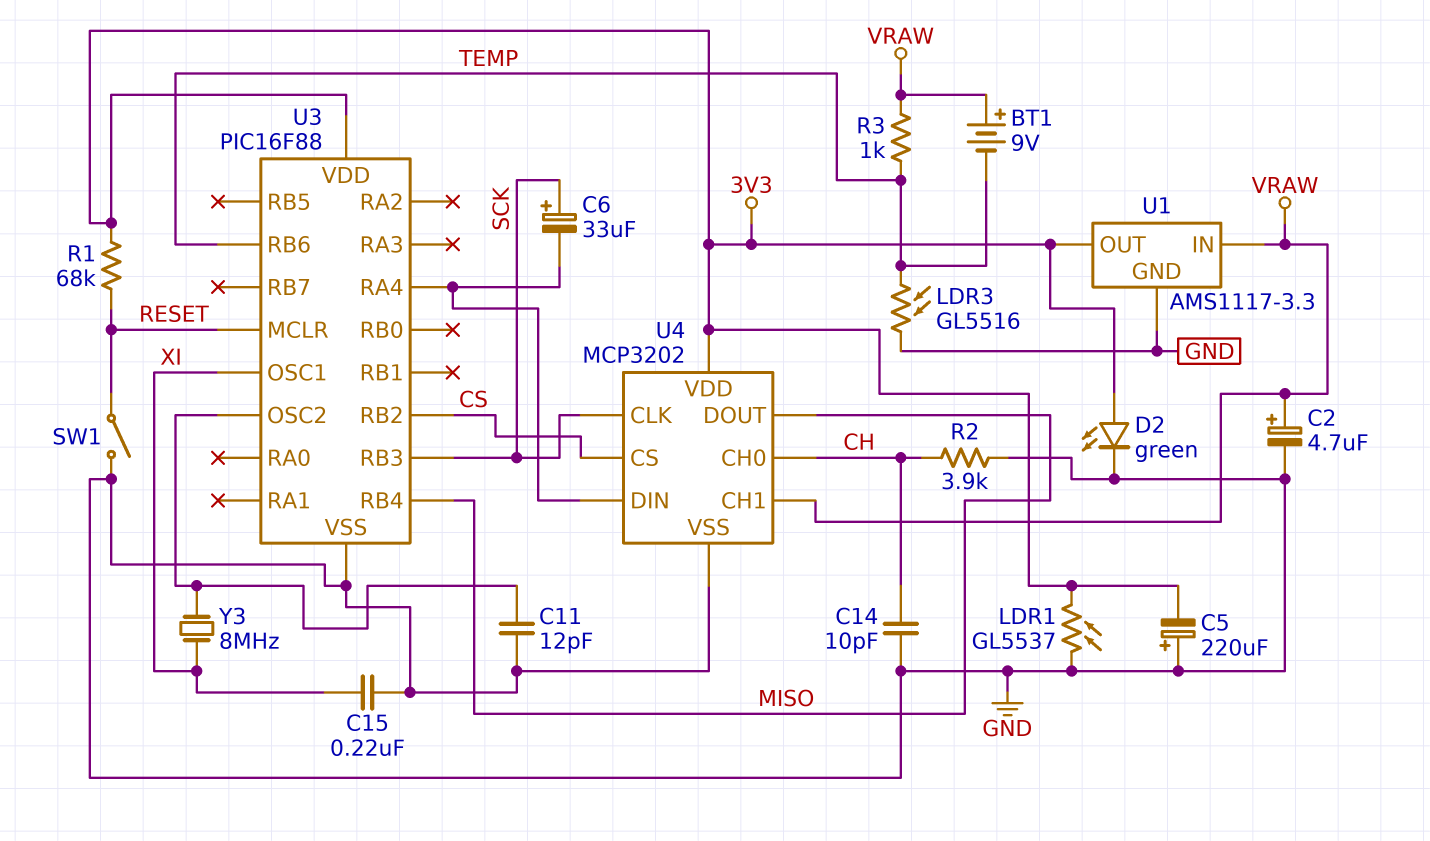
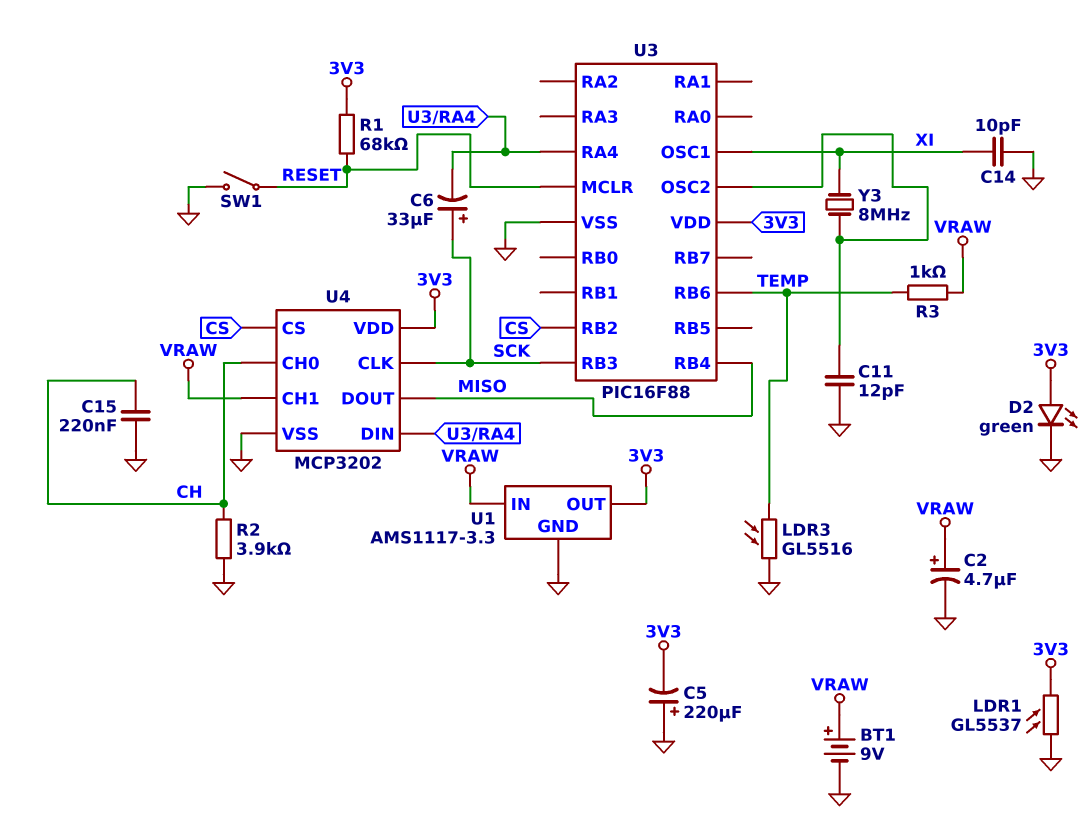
BT1: 9V (plus VRAW, minus TEMP) -> 9V (plus VRAW, minus GND)
C14: 10pF (CH, GND) -> 10pF (GND, XI)
C15: 220nF (GND, XI) -> 220nF (CH, GND)

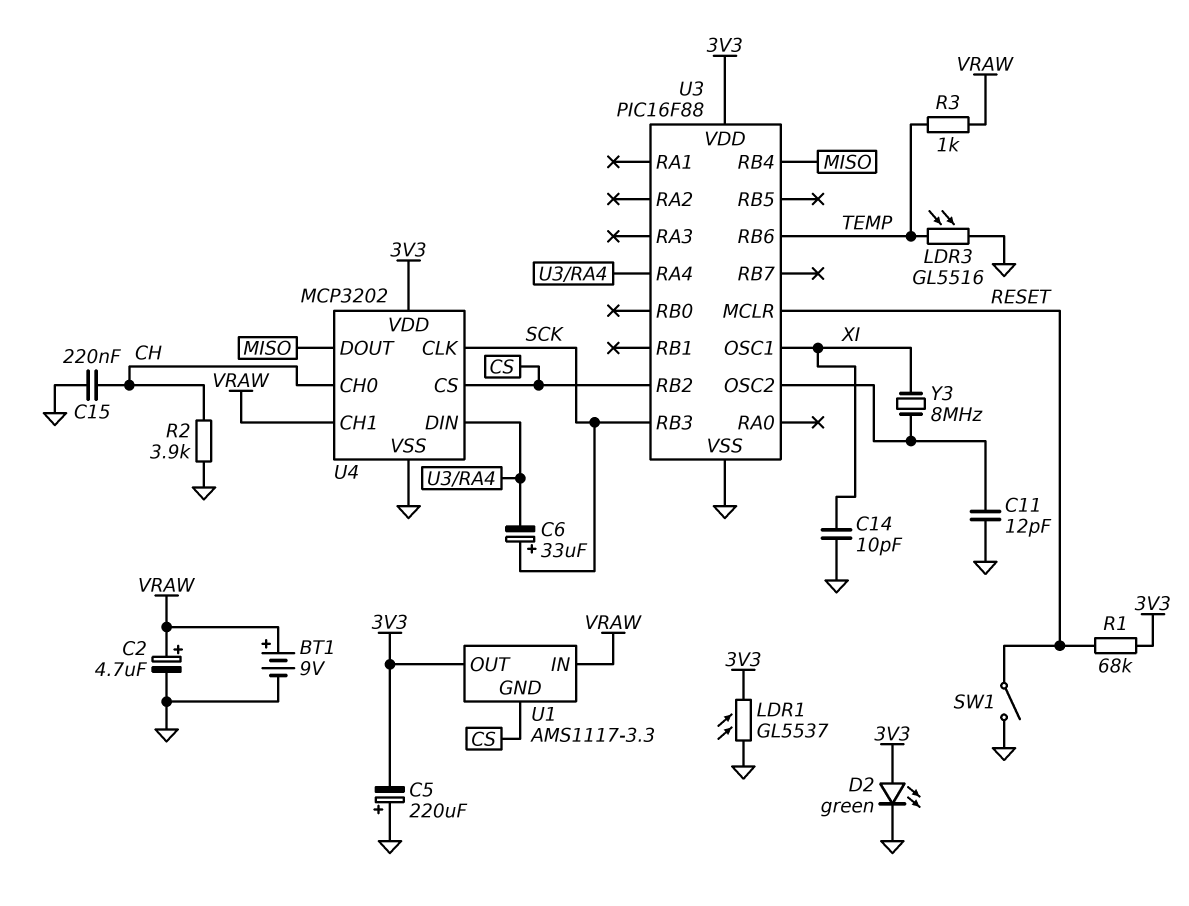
U1 pin GND: GND -> CS

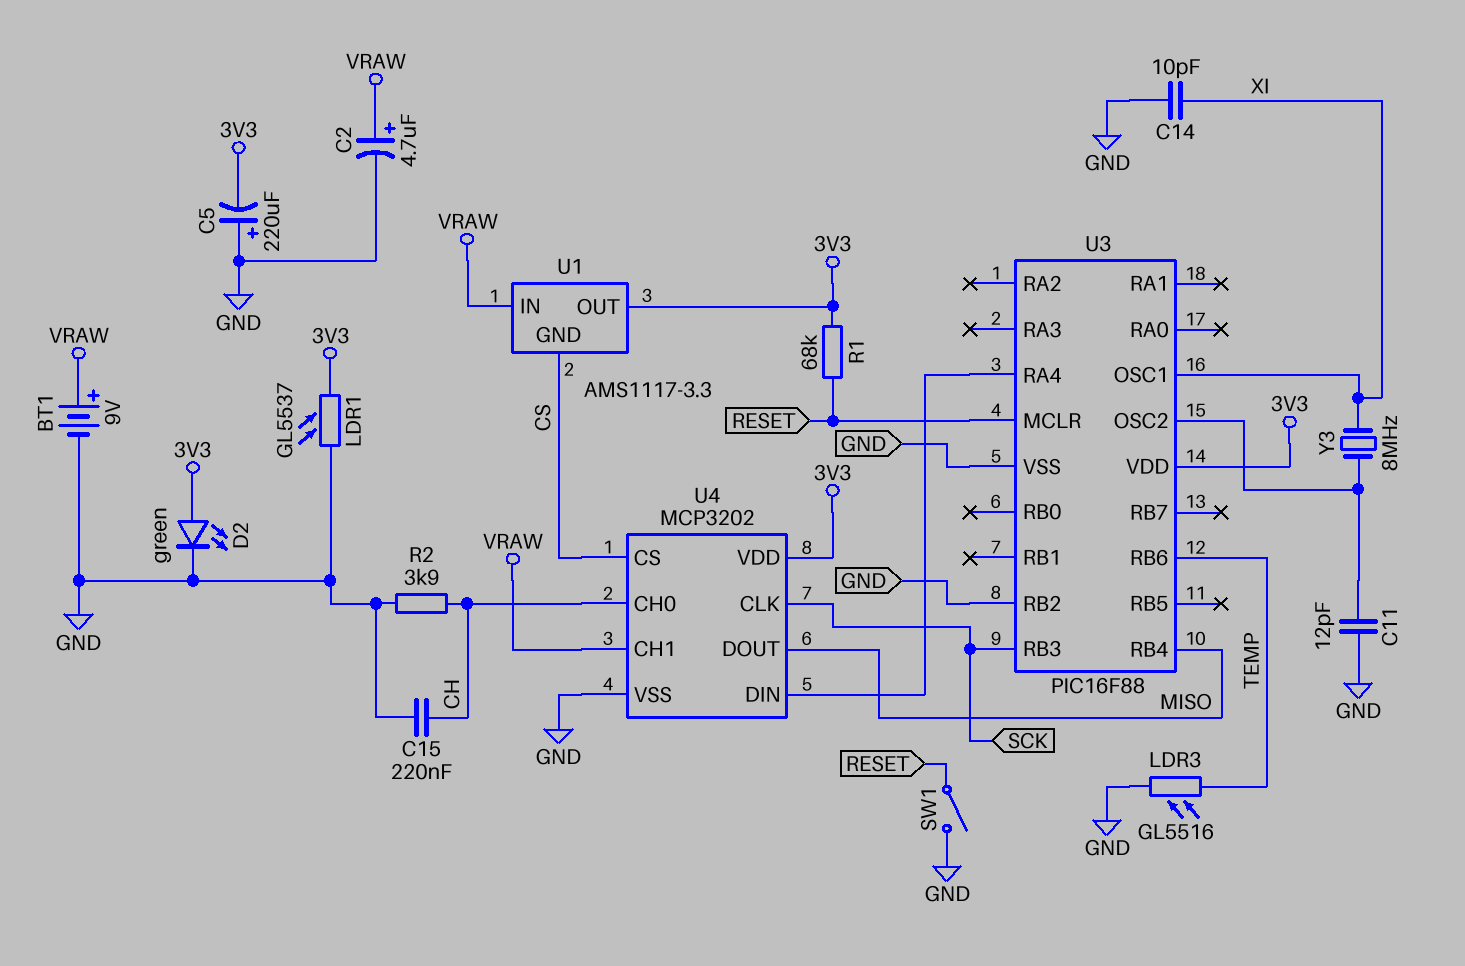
C6: 33uF (plus SCK, minus U3/RA4) -> none
R3: 1k (TEMP, VRAW) -> none
U3 pin RB2: CS -> GND

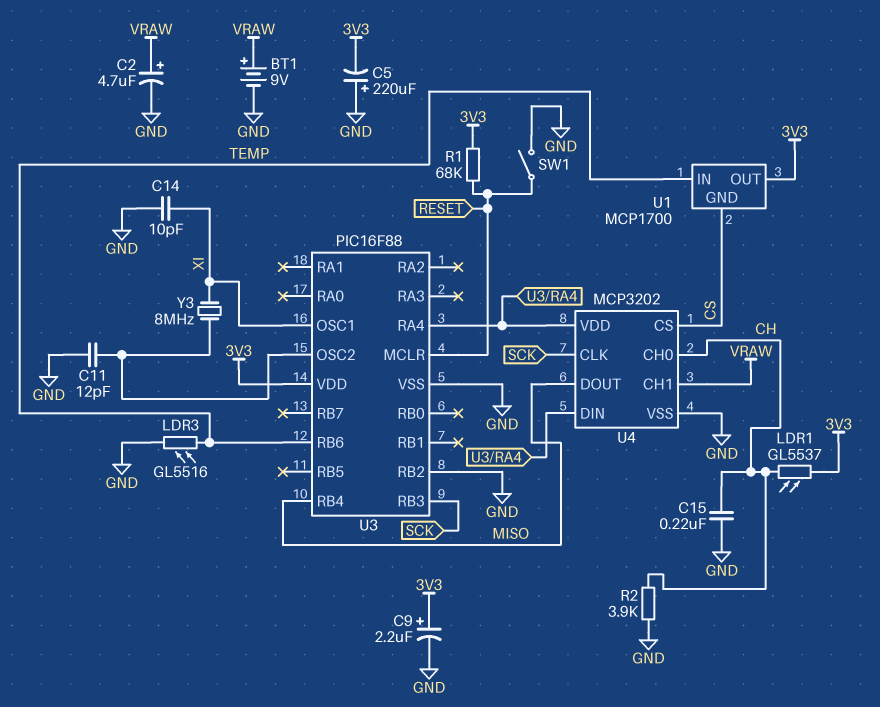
C9: none -> 2.2uF (plus 3V3, minus GND)
D2: LED green (A 3V3, K GND) -> none
LDR1: GL5537 (3V3, GND) -> GL5537 (3V3, CH)
U1: AMS1117-3.3 -> MCP1700
U1 pin IN: VRAW -> TEMP
U4 pin VDD: 3V3 -> U3/RA4

